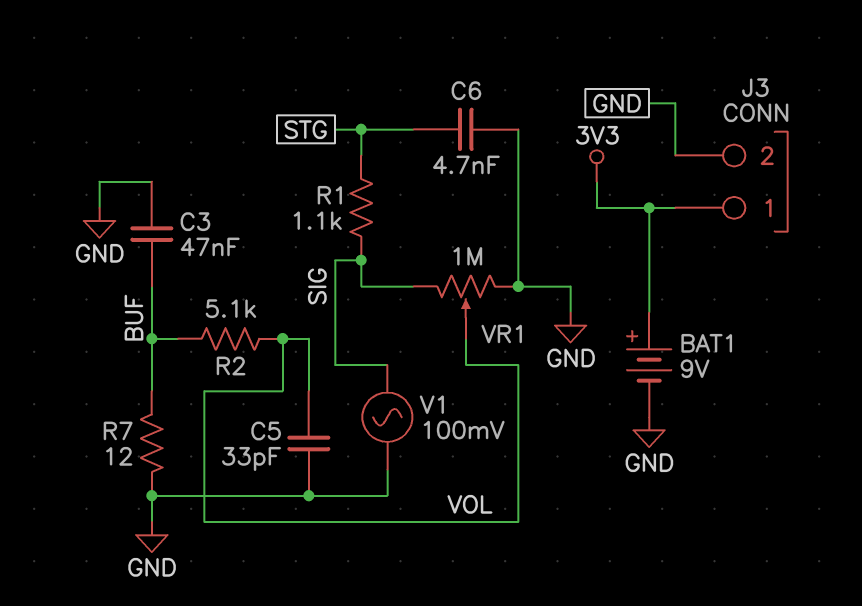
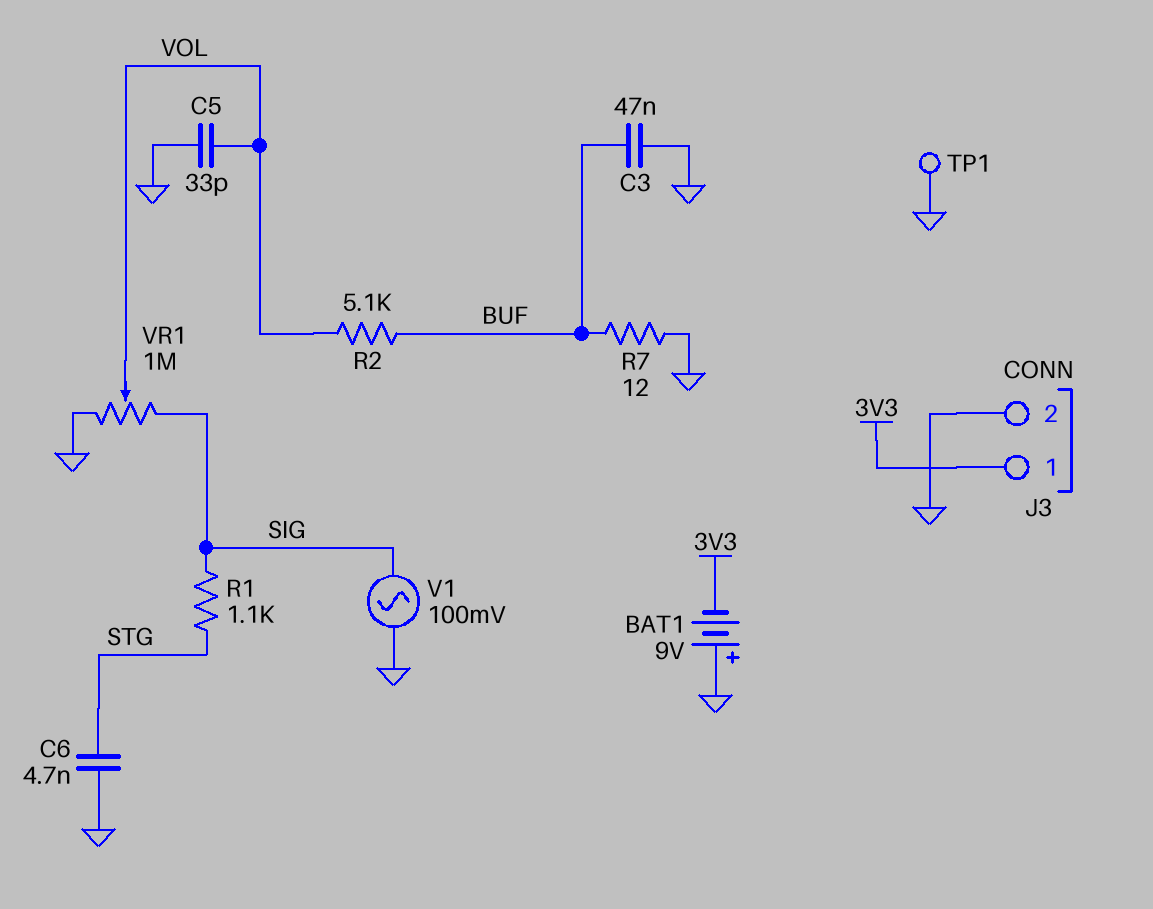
BAT1: 9V (plus 3V3, minus GND) -> 9V (plus GND, minus 3V3)
TP1: none -> test point (GND)

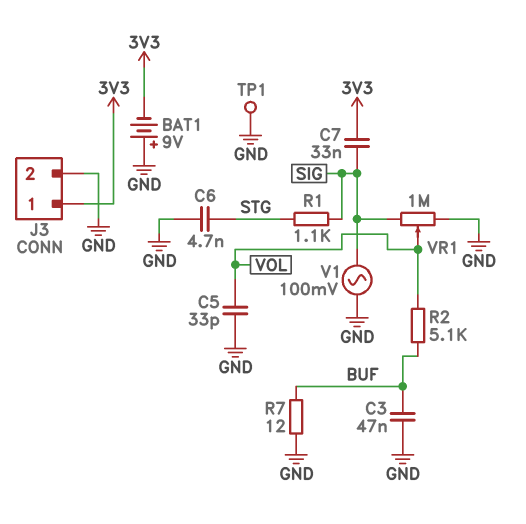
C7: none -> 33nF (3V3, SIG)

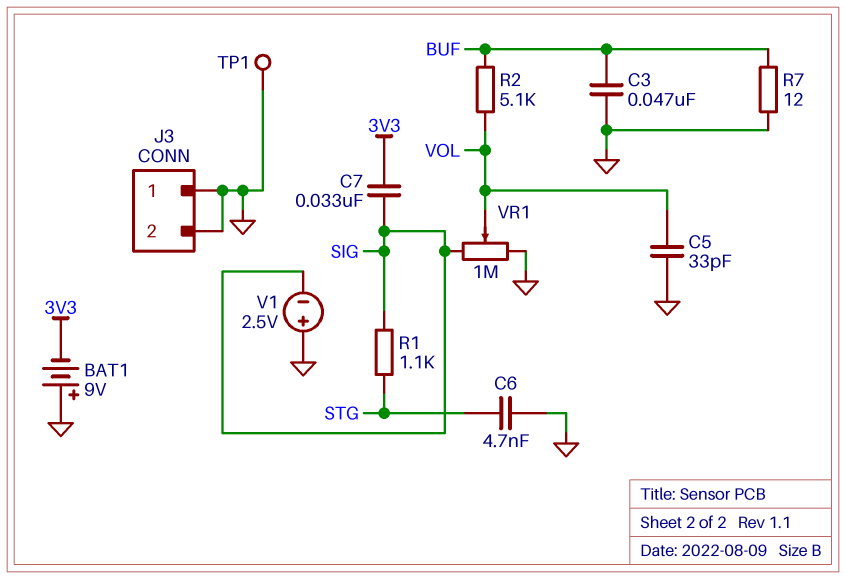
J3 pin 1: 3V3 -> GND
V1: AC 100mV (GND, SIG) -> 2.5V (plus GND, minus SIG)

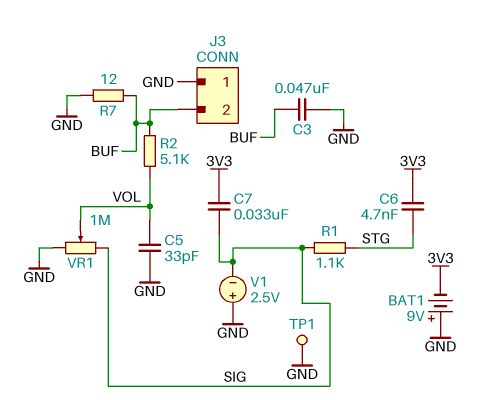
C6: 4.7nF (GND, STG) -> 4.7nF (3V3, STG)
J3 pin 2: GND -> BUF

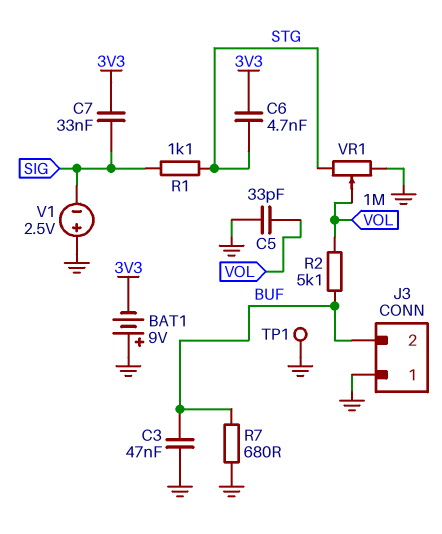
R7: 12 (BUF, GND) -> 680 (BUF, GND)
VR1: 1M (GND, SIG, wiper VOL) -> 1M (GND, STG, wiper VOL)

